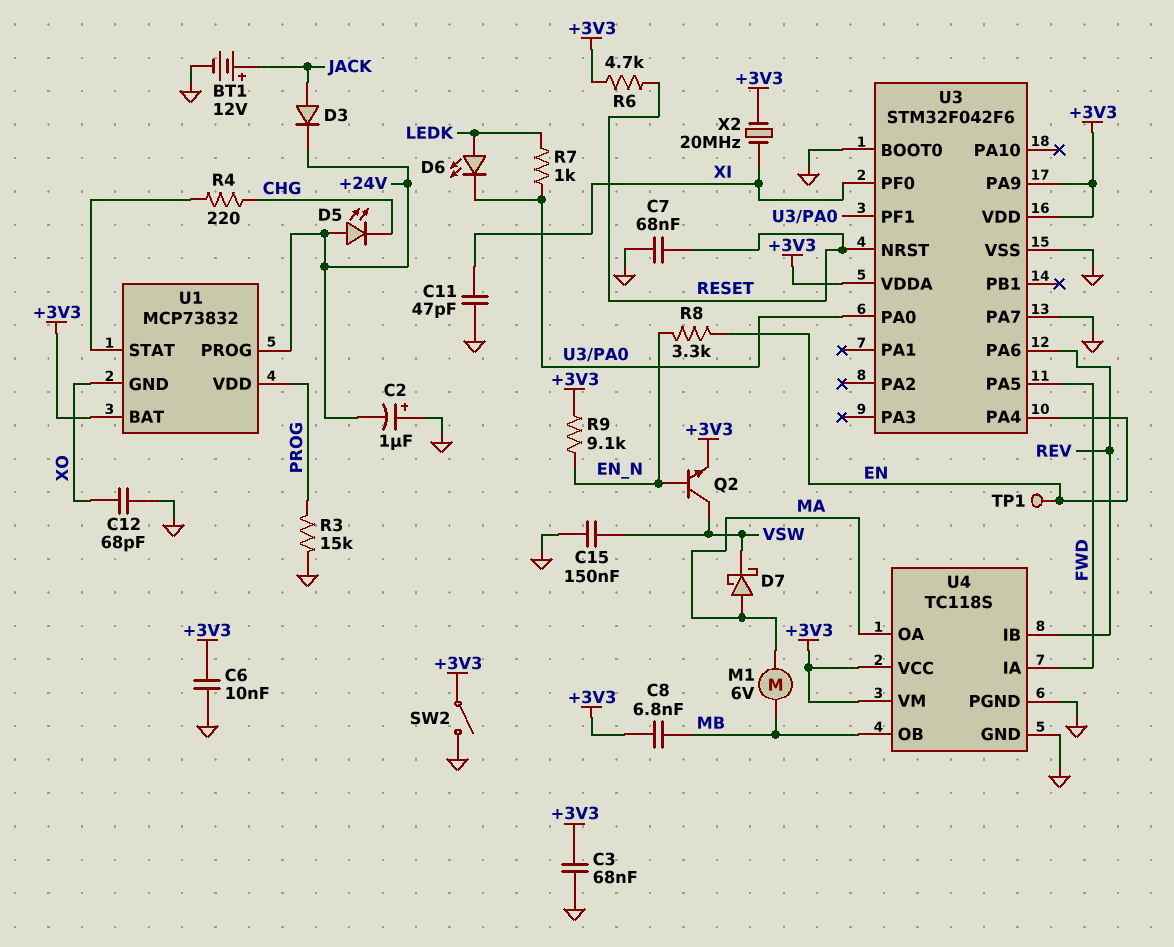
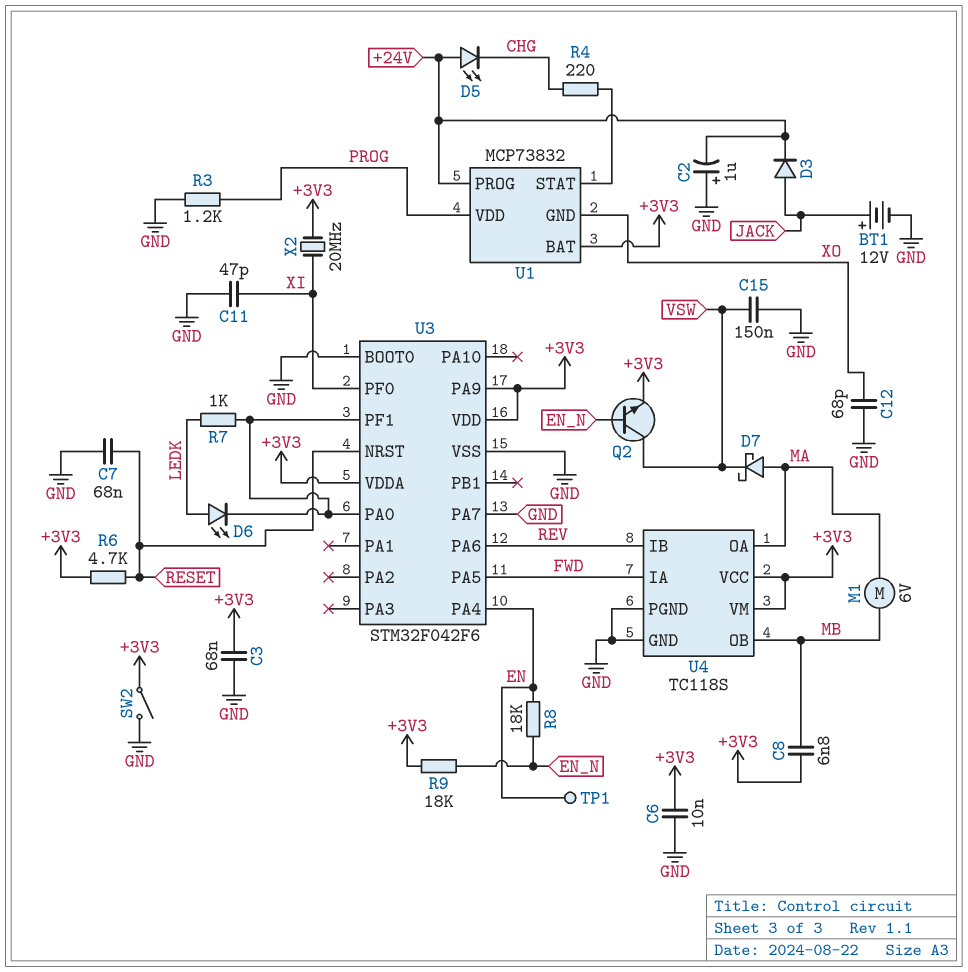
R3: 15k (GND, PROG) -> 1.2k (GND, PROG)
R8: 3.3k (EN, EN_N) -> 18k (EN, EN_N)
R9: 9.1k (+3V3, EN_N) -> 18k (+3V3, EN_N)

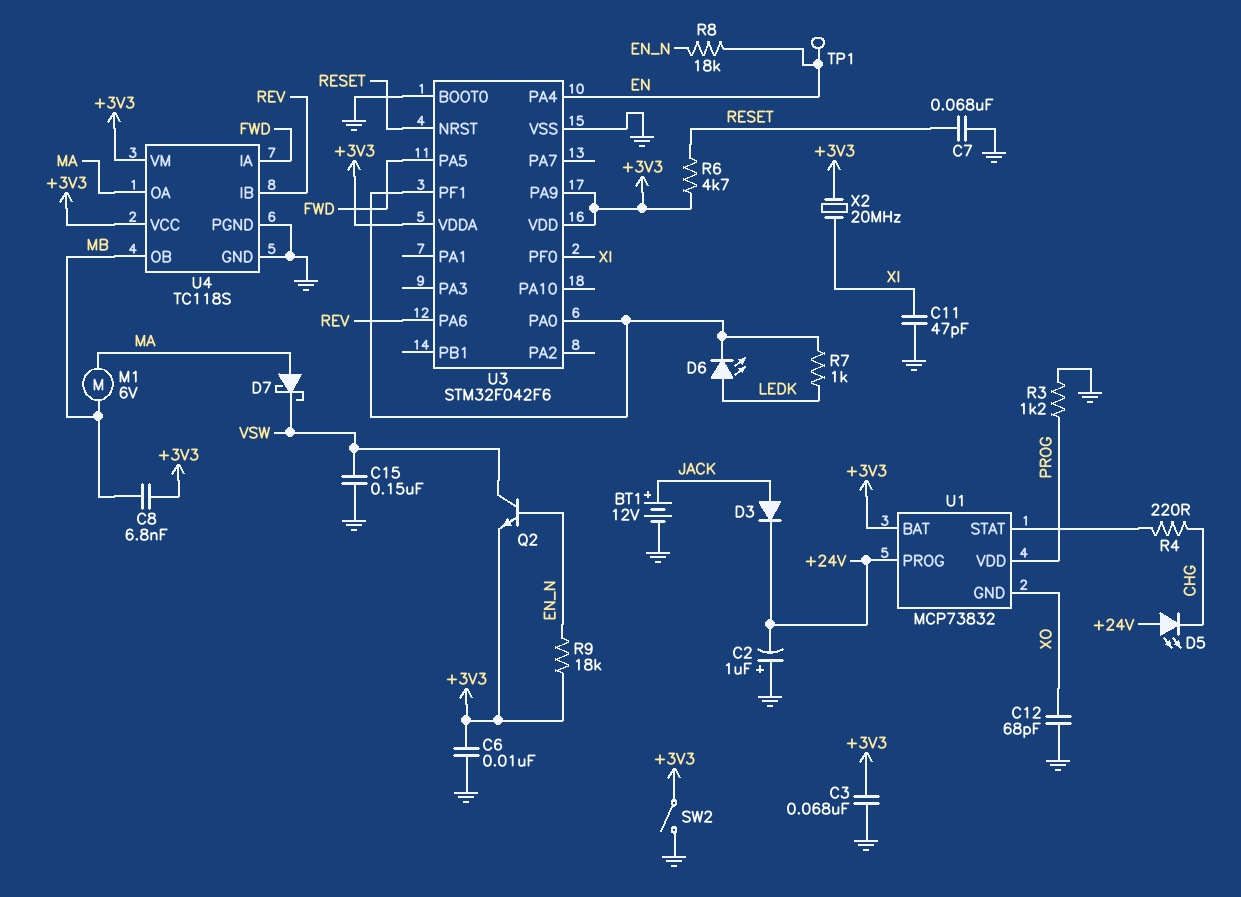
U3 pin PA7: GND -> none

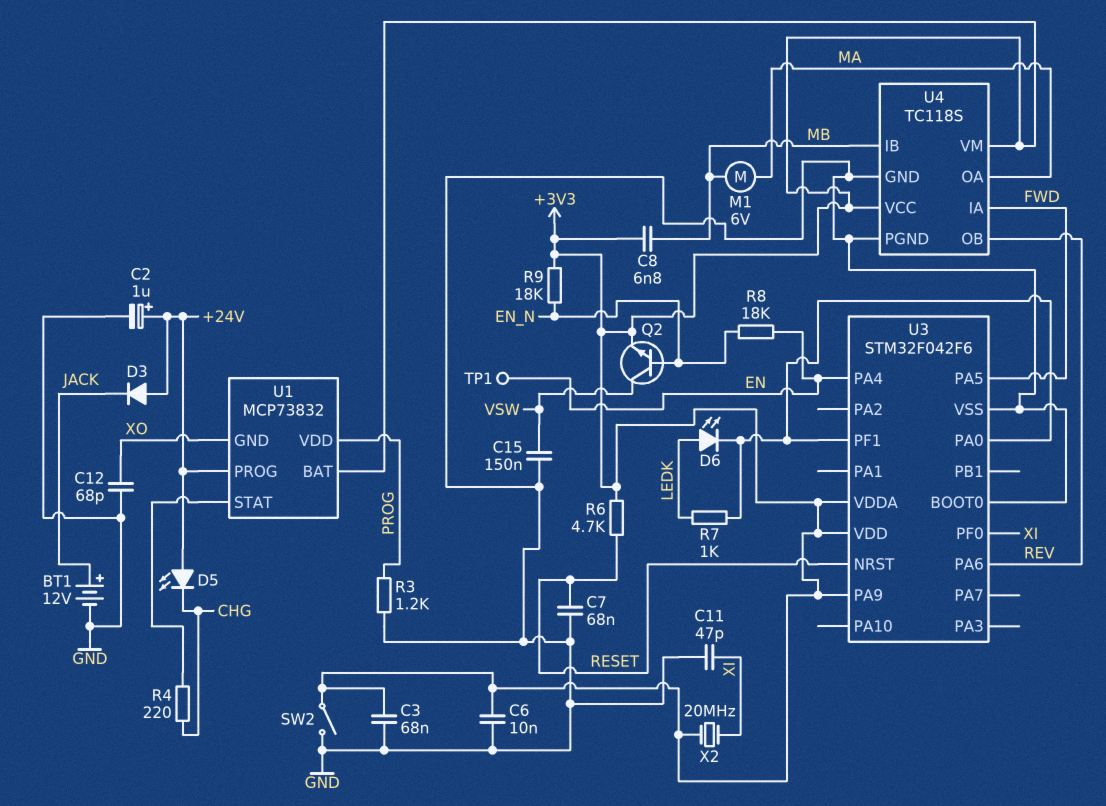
C2: 1uF (plus GND, minus +24V) -> 1uF (plus +24V, minus GND)
D3: diode (A JACK, K +24V) -> diode (A +24V, K JACK)
D7: schottky (A MA, K VSW) -> none
U4 pin IB: REV -> MB
U4 pin OB: MB -> REV

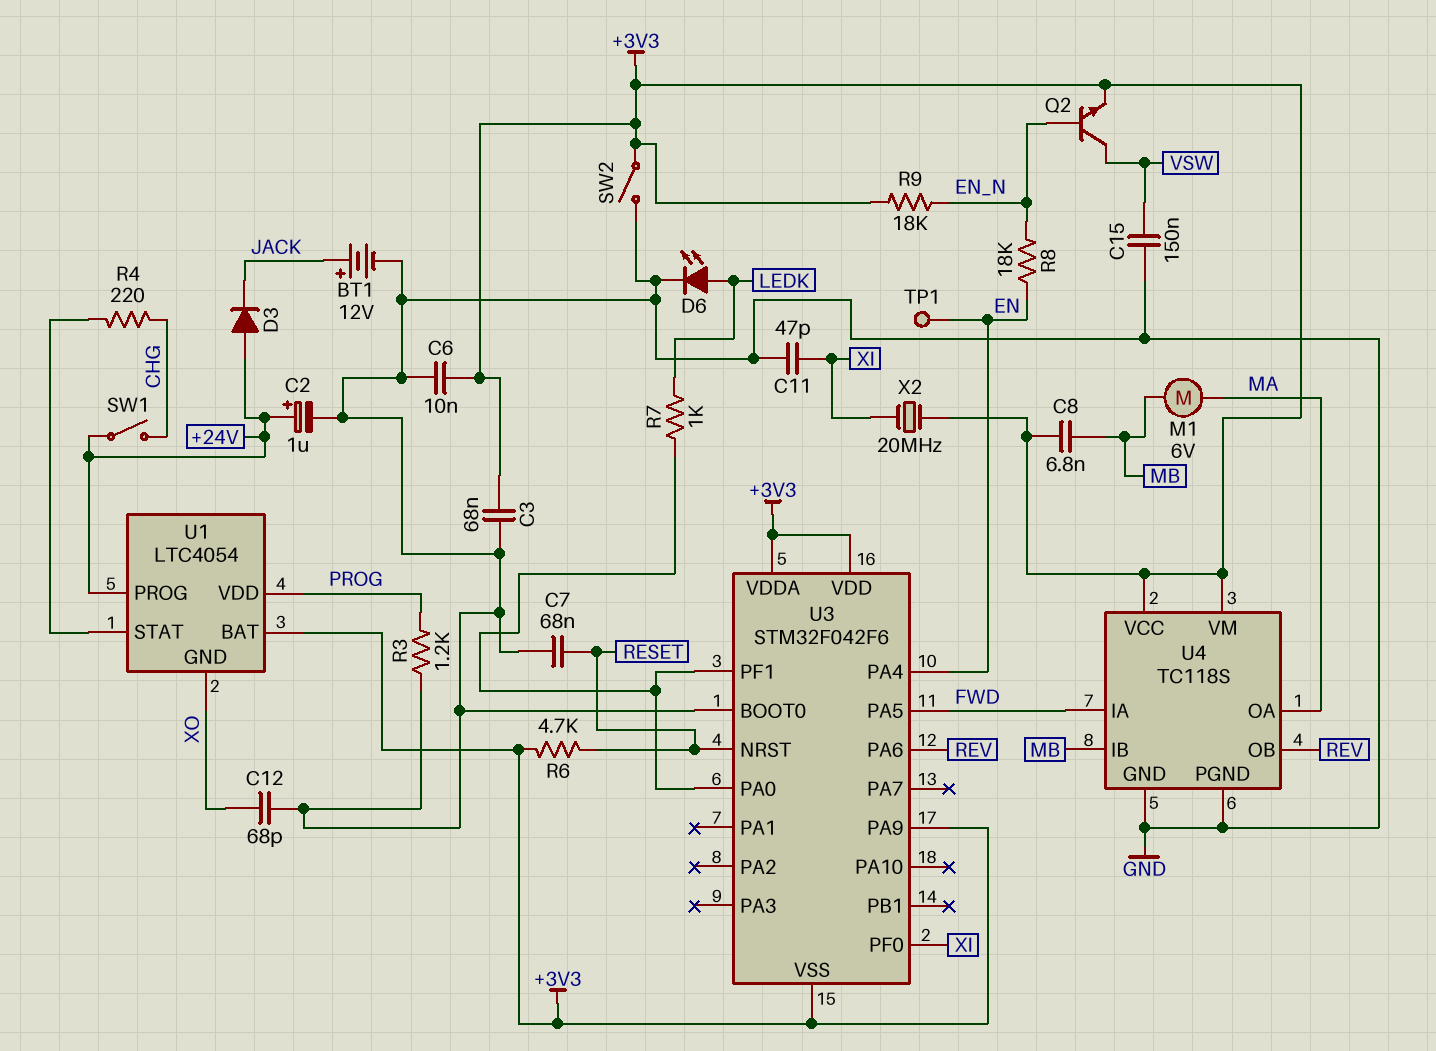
D5: LED (A +24V, K CHG) -> none
D6: LED (A LEDK, K U3/PA0) -> LED (A LEDK, K GND)
SW1: none -> switch (+24V, CHG)
U1: MCP73832 -> LTC4054
U3 pin VSS: GND -> +3V3

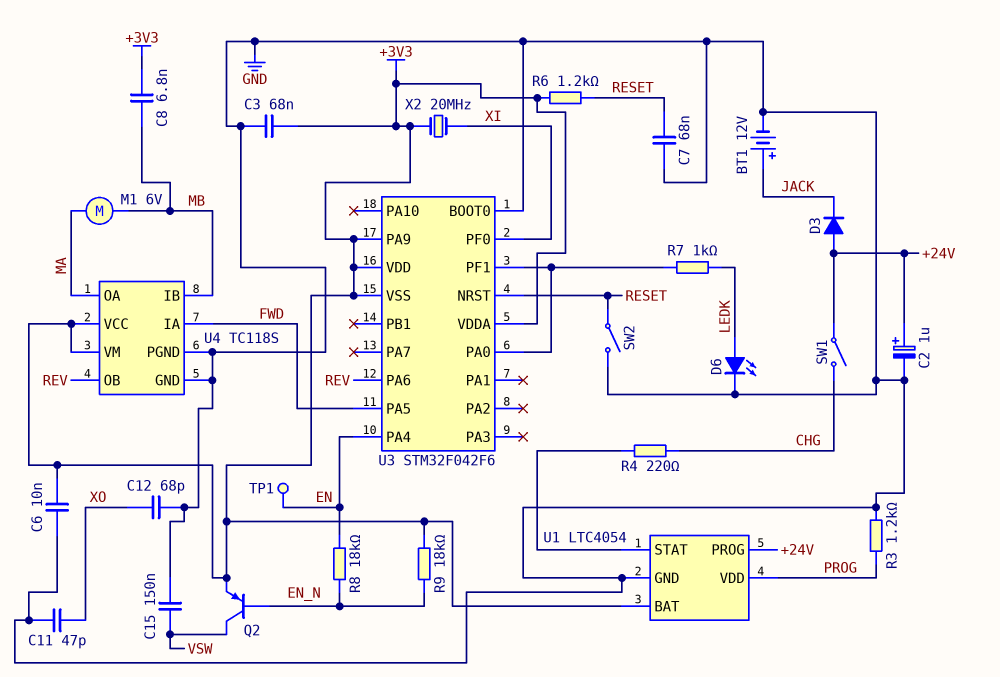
C11: 47pF (GND, XI) -> 47pF (GND, XO)
Q2: NPN (B EN_N, C VSW, E +3V3) -> PNP (B EN_N, C VSW, E +3V3)
R6: 4.7k (+3V3, RESET) -> 1.2k (+3V3, RESET)
SW2: switch (+3V3, GND) -> switch (GND, RESET)
U1 pin GND: XO -> GND

